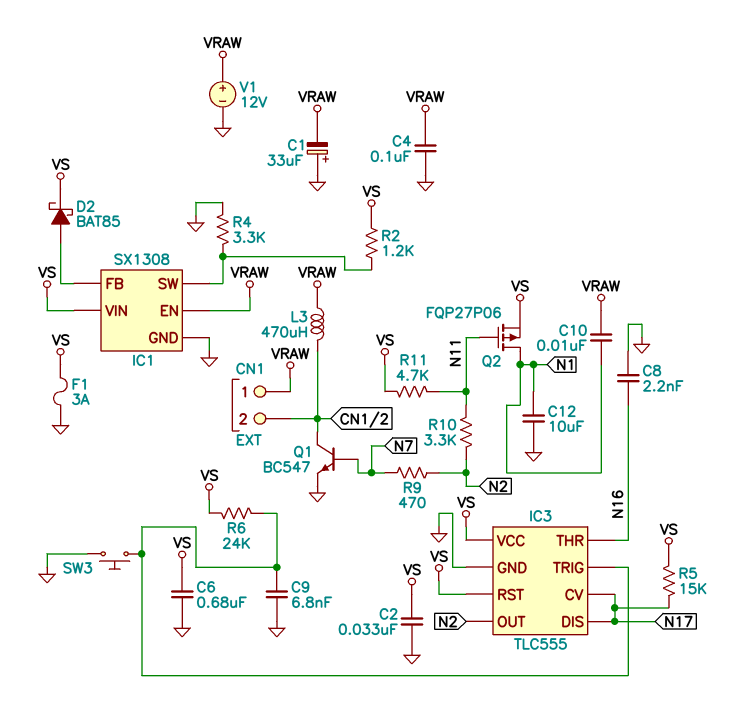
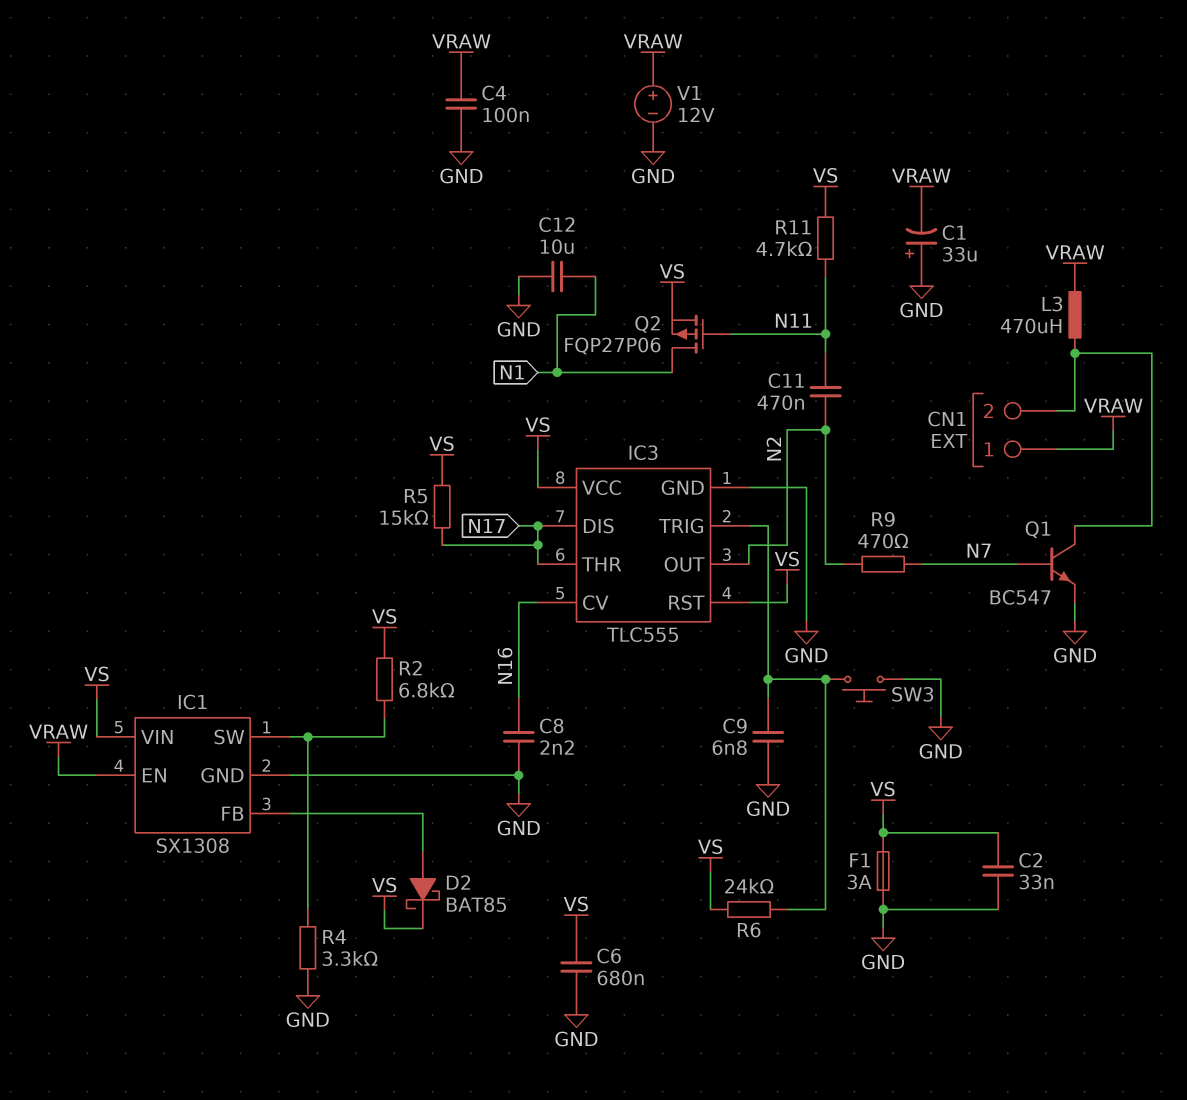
C10: 10nF (N1, VRAW) -> none
C11: none -> 470nF (N2, N11)
IC3 pin CV: N17 -> N16
IC3 pin THR: N16 -> N17
R2: 1.2k (IC1/SW, VS) -> 6.8k (IC1/SW, VS)
R10: 3.3k (N2, N11) -> none

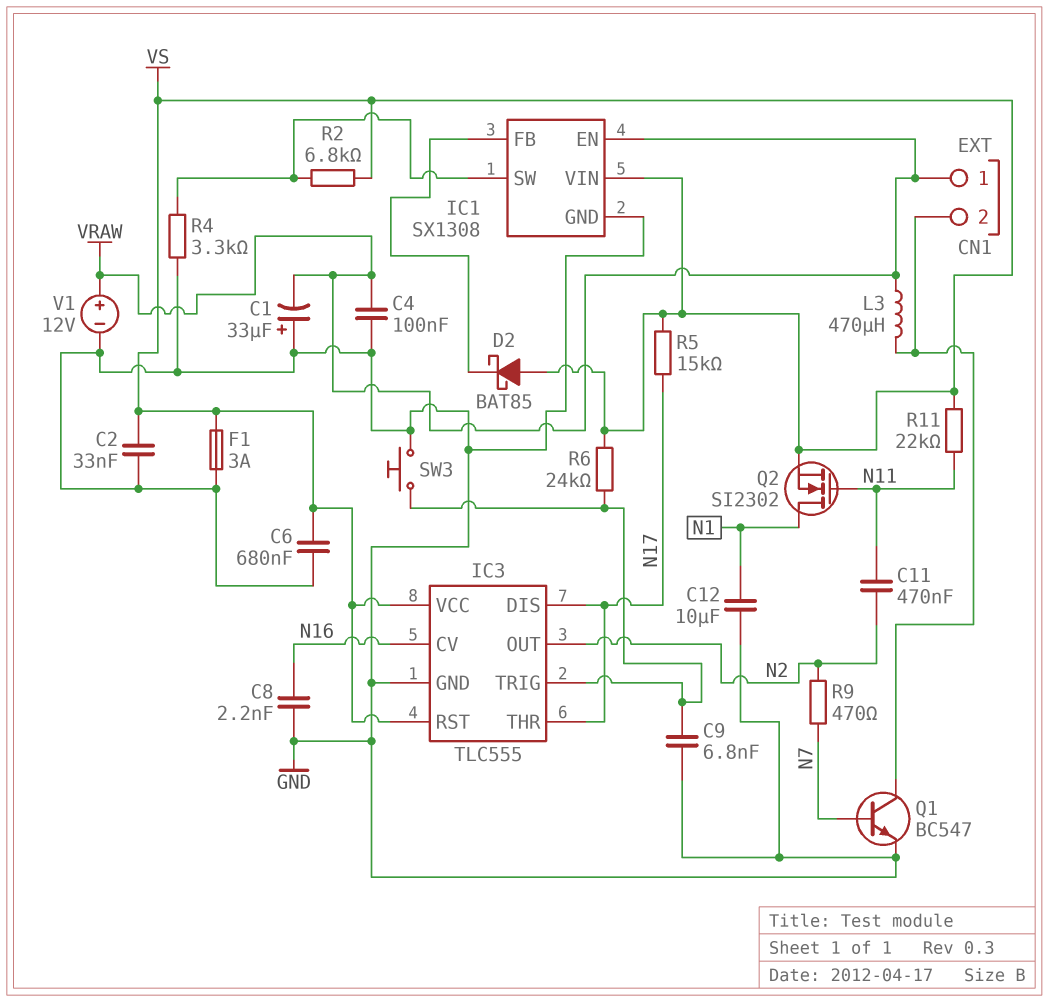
D2: schottky BAT85 (A IC1/FB, K VS) -> schottky BAT85 (A VS, K IC1/FB)
Q2: PMOS FQP27P06 (G N11, D N1, S VS) -> NMOS SI2302 (G N11, D N1, S VS)
R11: 4.7k (N11, VS) -> 22k (N11, VS)

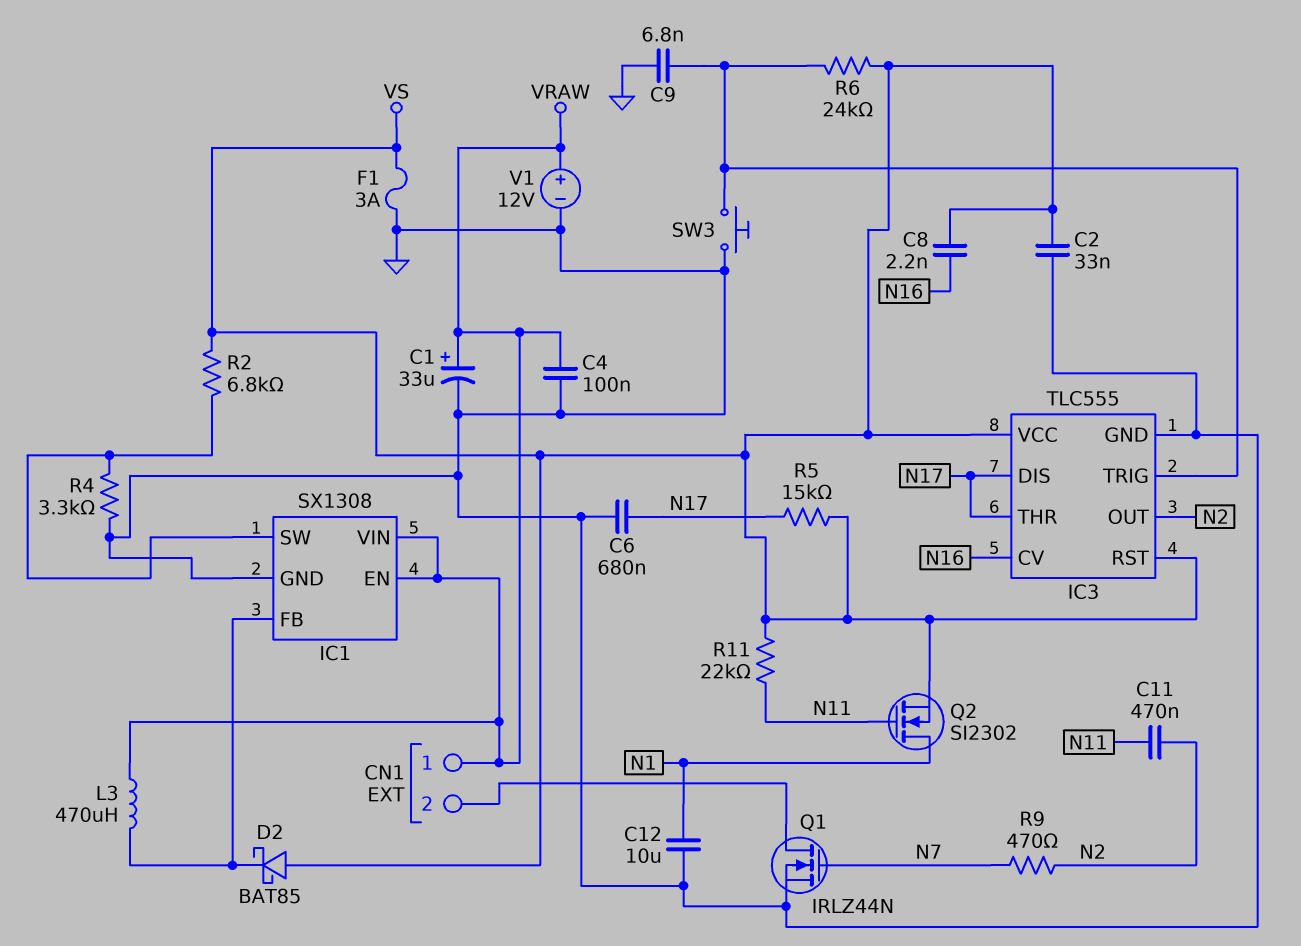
C1: 33uF (plus GND, minus VRAW) -> 33uF (plus VRAW, minus GND)
C6: 680nF (GND, VS) -> 680nF (GND, N17)
C8: 2.2nF (GND, N16) -> 2.2nF (N16, VS)
IC1 pin VIN: VS -> VRAW
L3: 470uH (CN1/2, VRAW) -> 470uH (IC1/FB, VRAW)
Q1: NPN BC547 (B N7, C CN1/2, E GND) -> NMOS IRLZ44N (G N7, D CN1/2, S GND)

